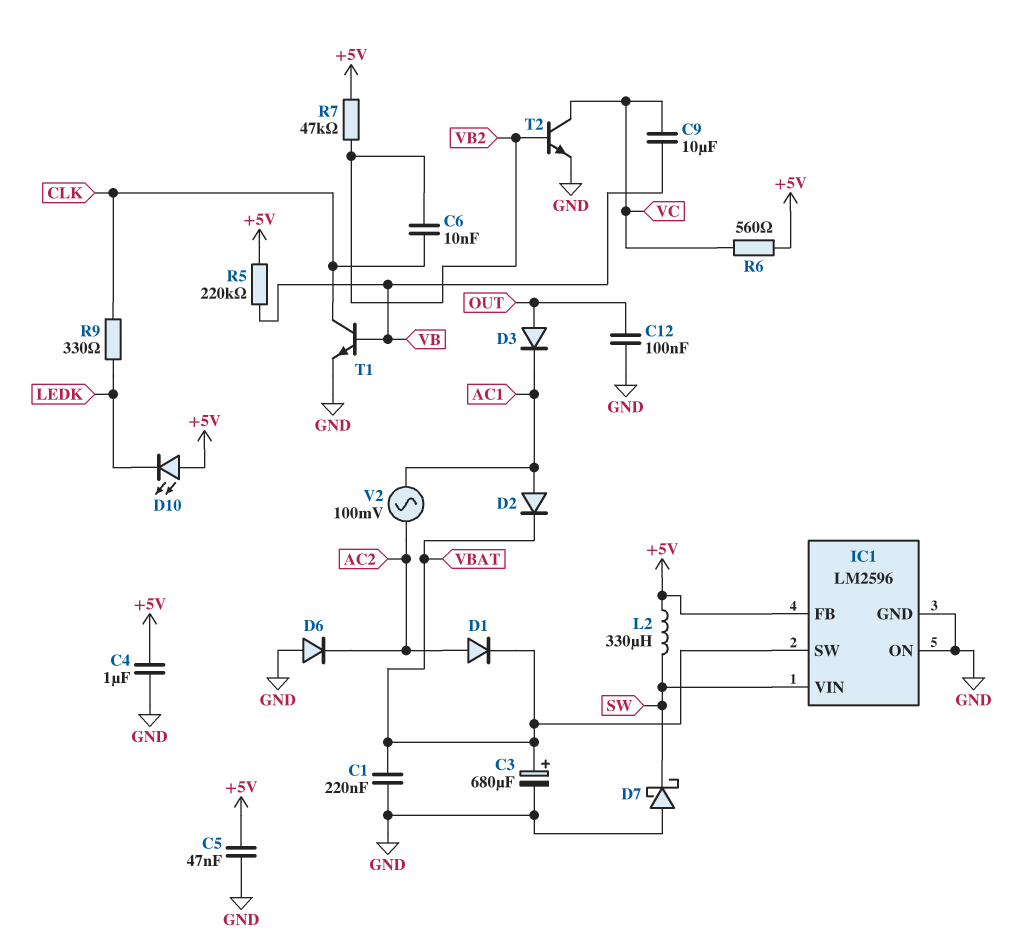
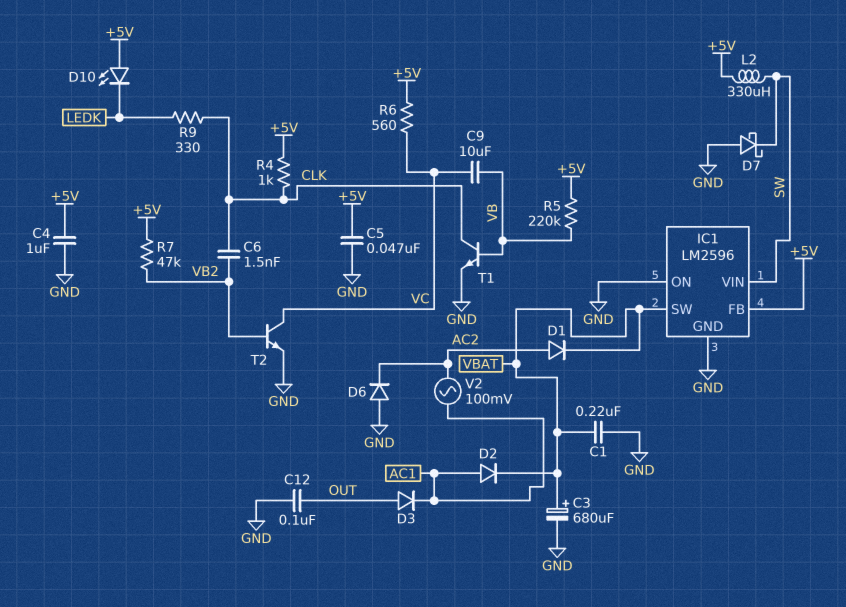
C6: 10nF (CLK, VB2) -> 1.5nF (CLK, VB2)
R4: none -> 1k (+5V, CLK)

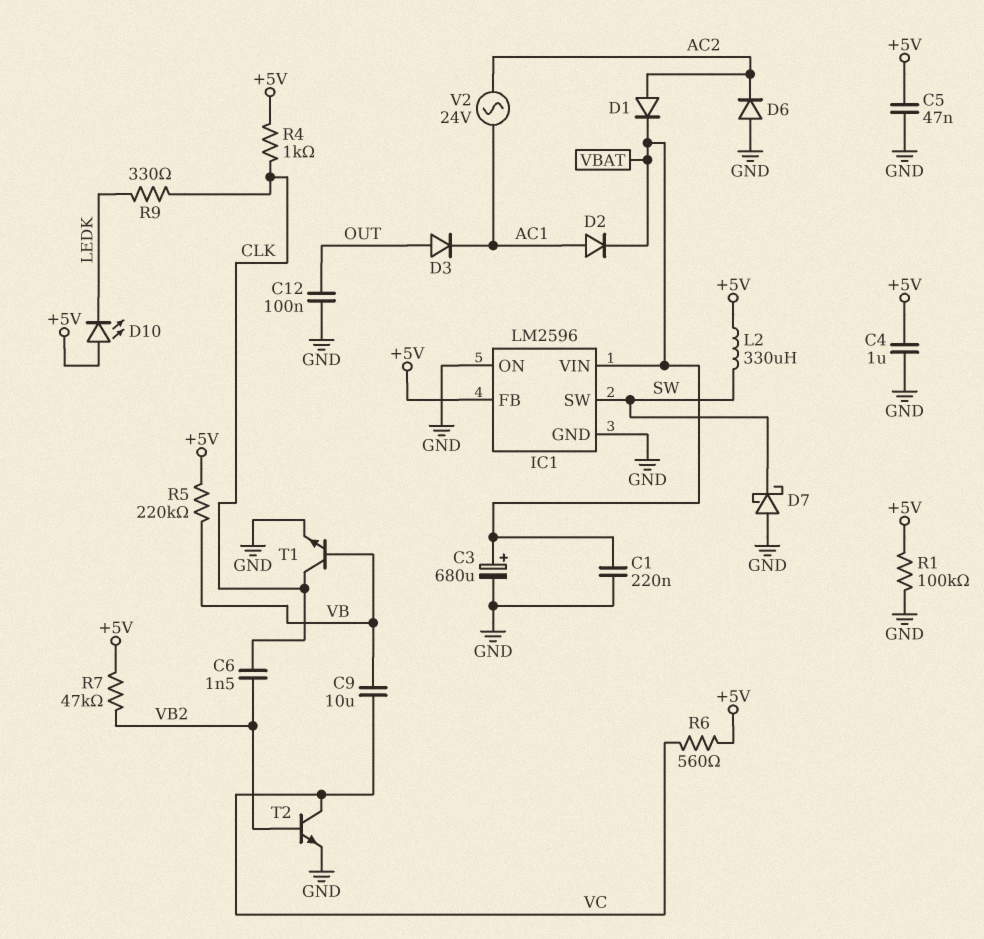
IC1 pin SW: VBAT -> SW
IC1 pin VIN: SW -> VBAT
R1: none -> 100k (+5V, GND)
V2: AC 100mV (AC1, AC2) -> AC 24V (AC1, AC2)

